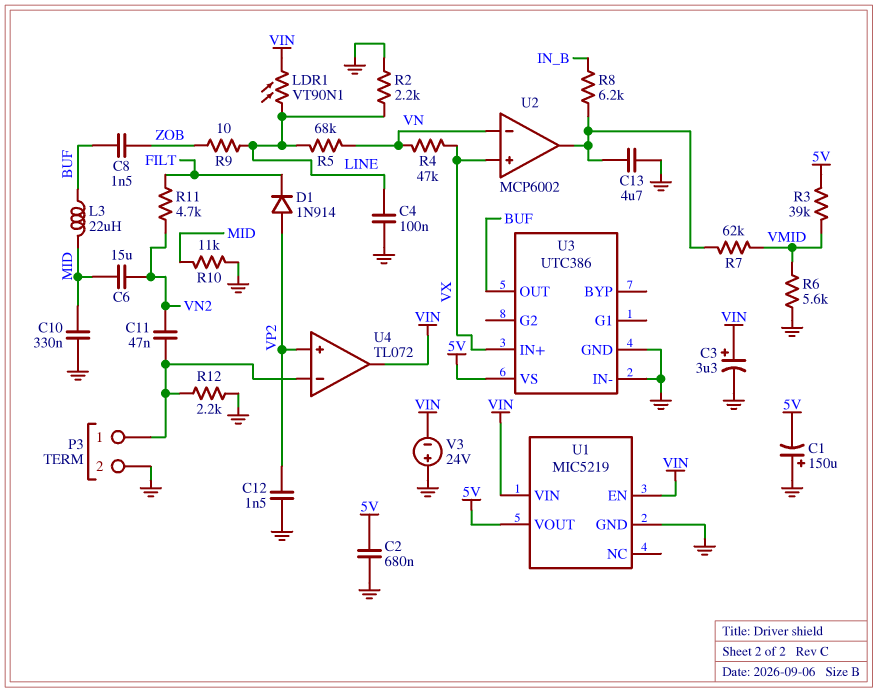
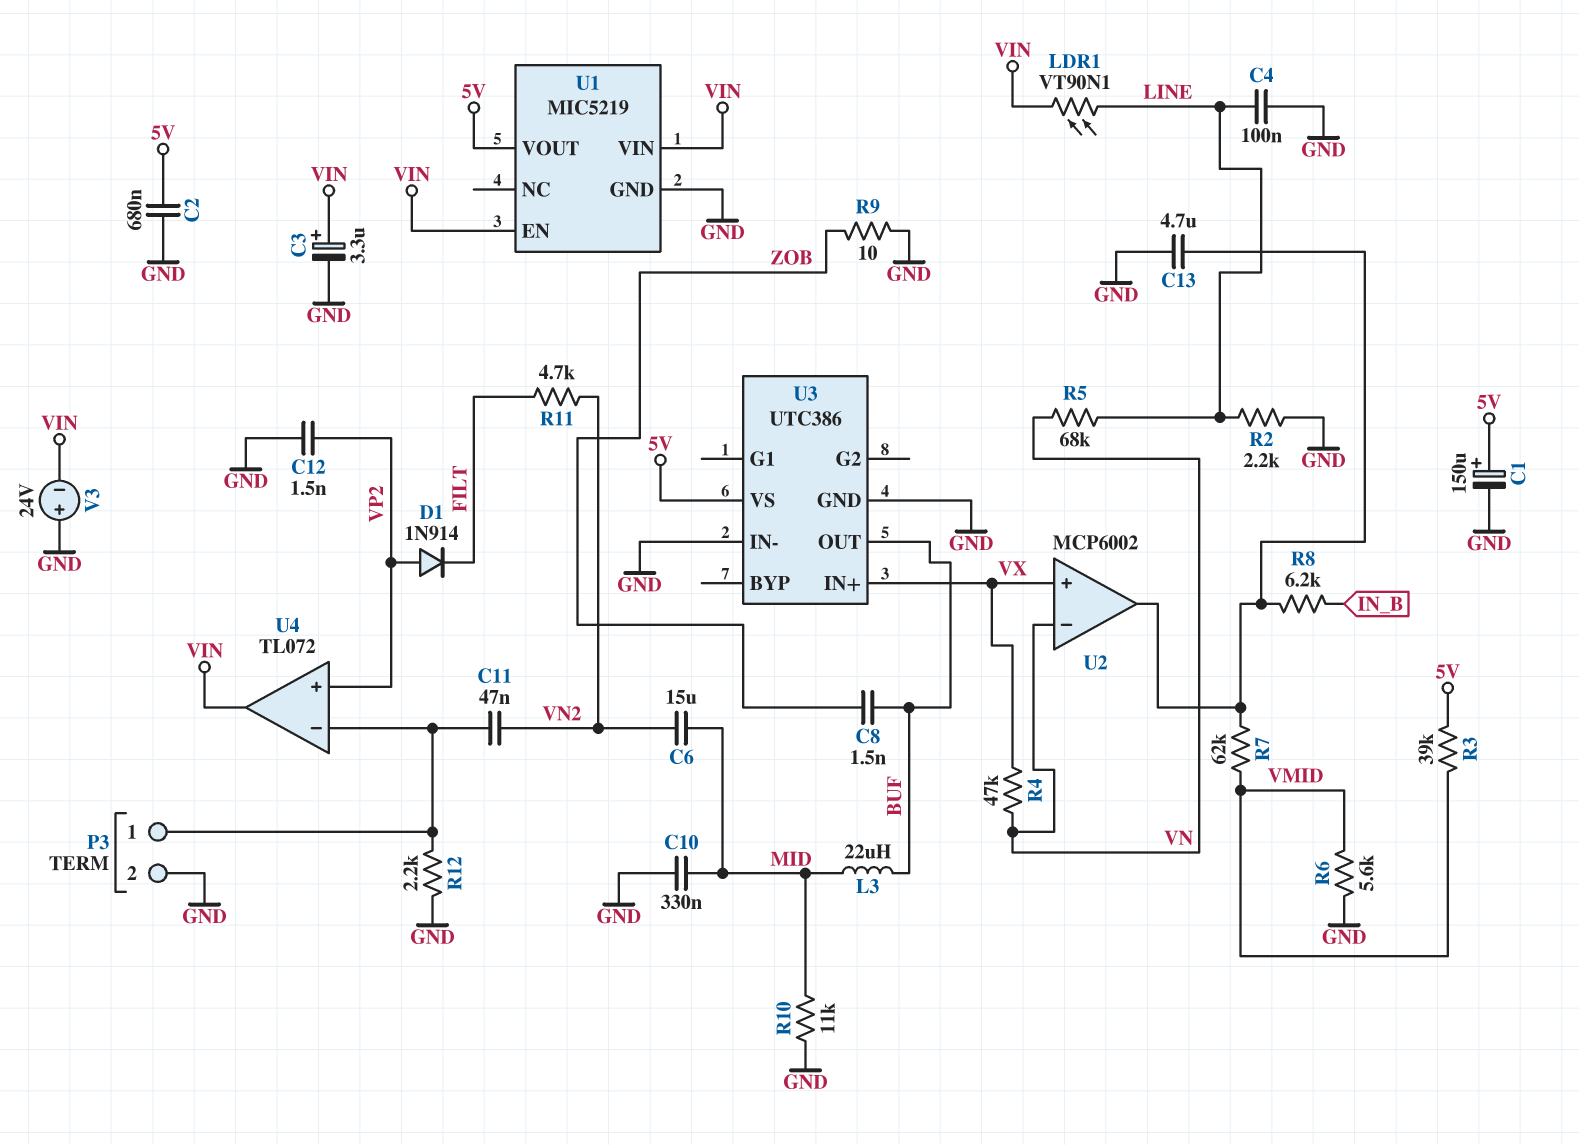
C1: 150uF (plus GND, minus 5V) -> 150uF (plus 5V, minus GND)
R9: 10 (LINE, ZOB) -> 10 (GND, ZOB)

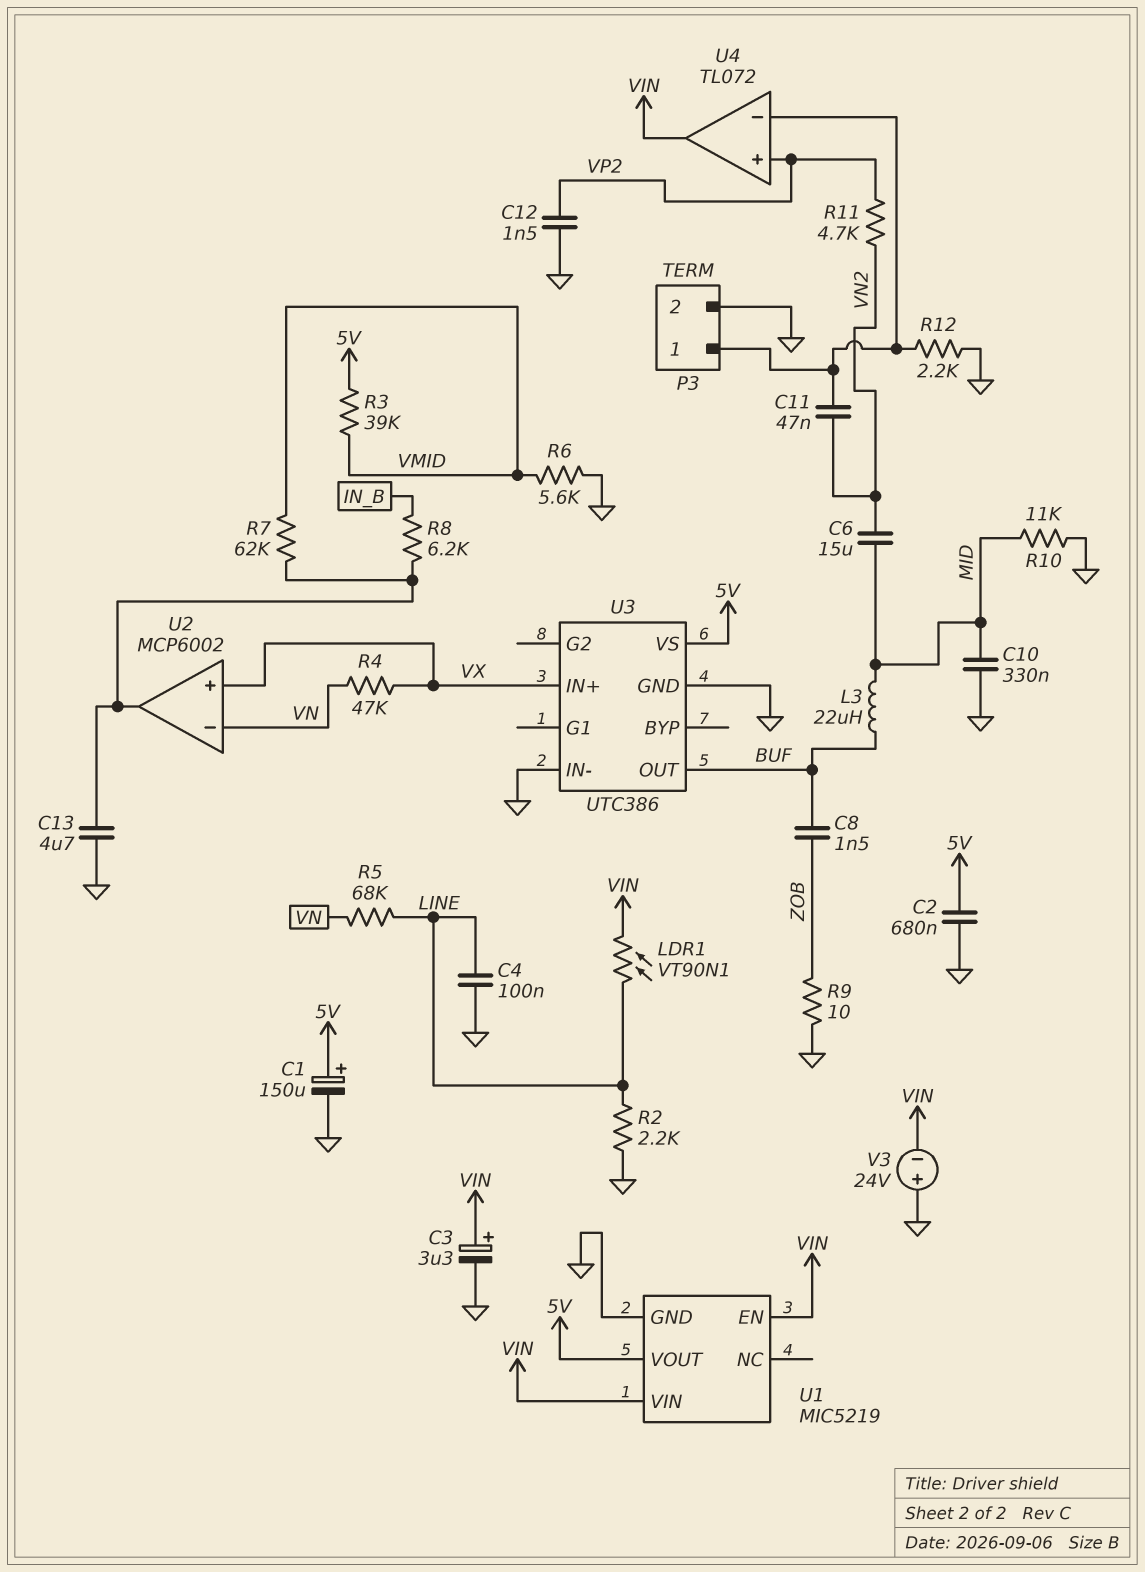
D1: diode 1N914 (A VP2, K FILT) -> none
R11: 4.7k (FILT, VN2) -> 4.7k (VN2, VP2)

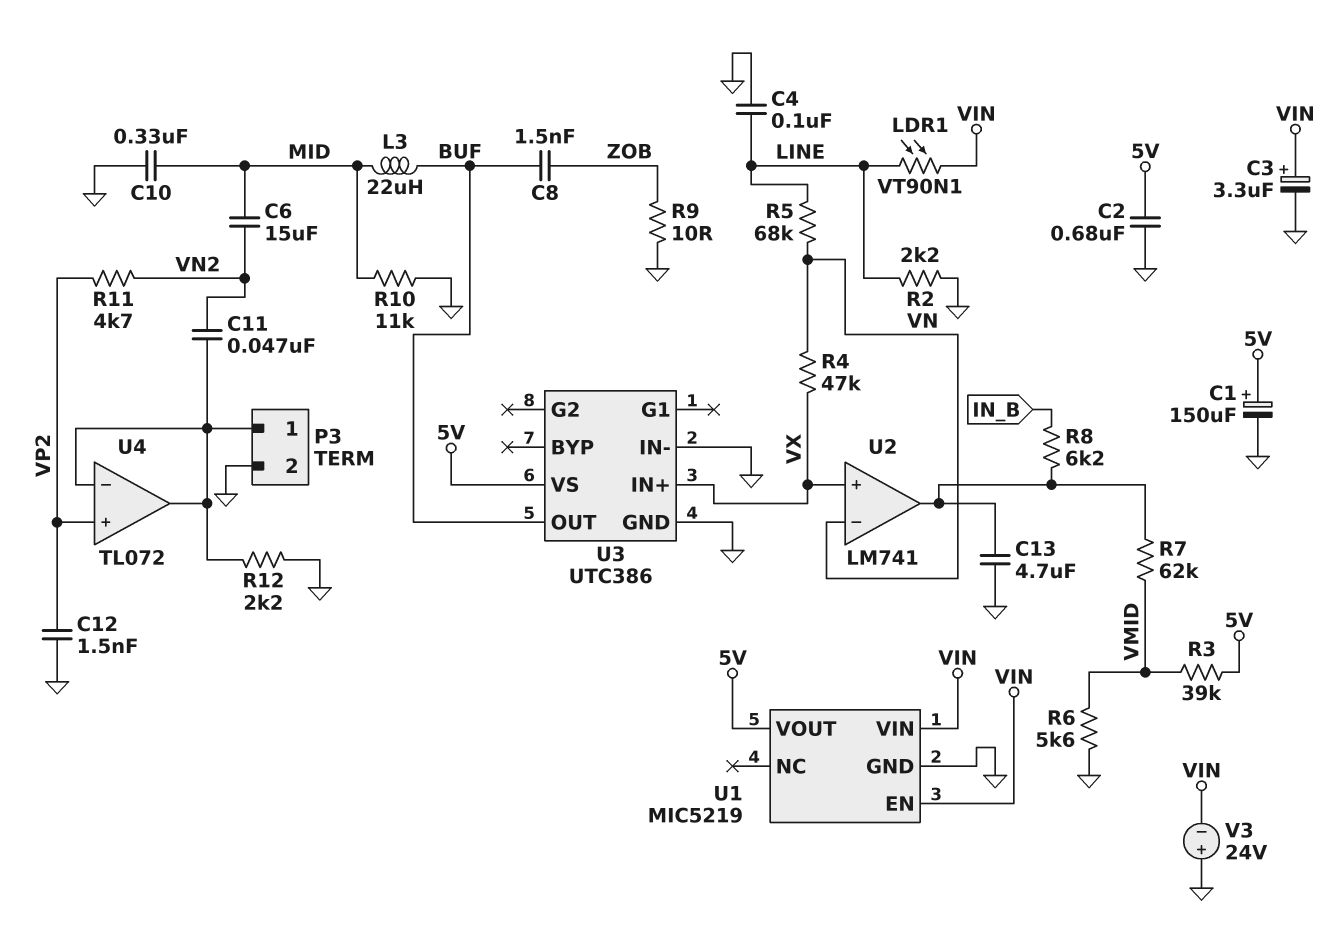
U2: MCP6002 -> LM741
U4 pin out: VIN -> P3/1

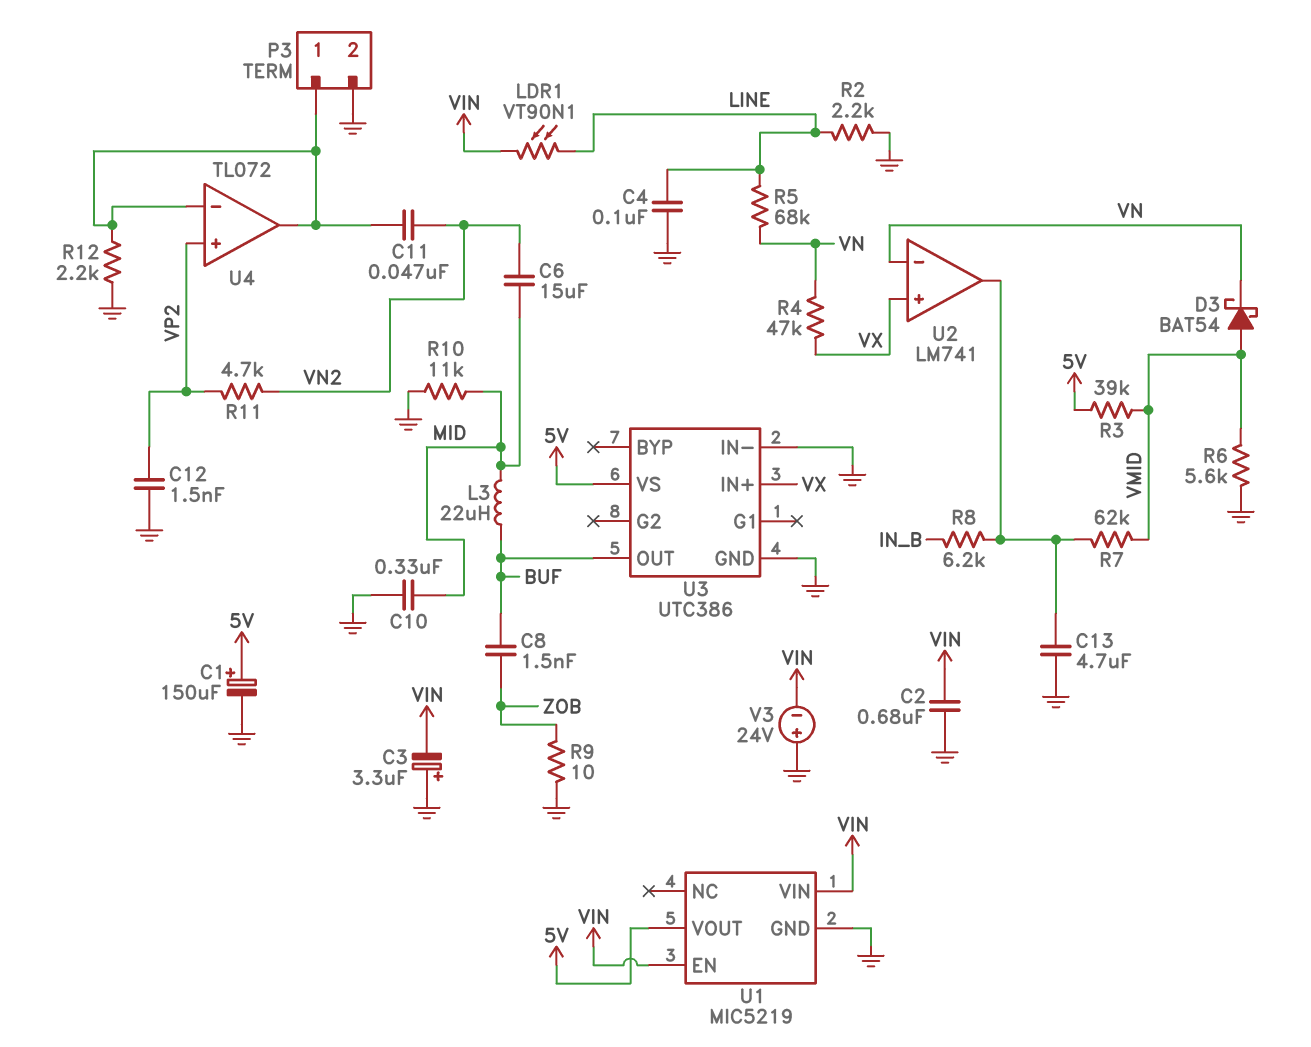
C2: 680nF (5V, GND) -> 680nF (GND, VIN)
C3: 3.3uF (plus VIN, minus GND) -> 3.3uF (plus GND, minus VIN)
D3: none -> schottky BAT54 (A VMID, K VN)

